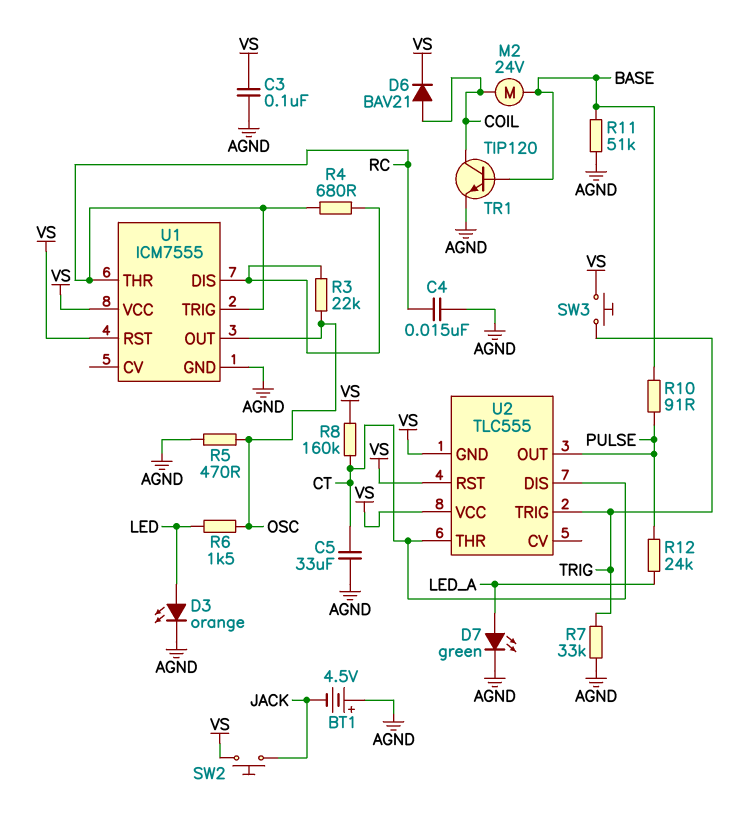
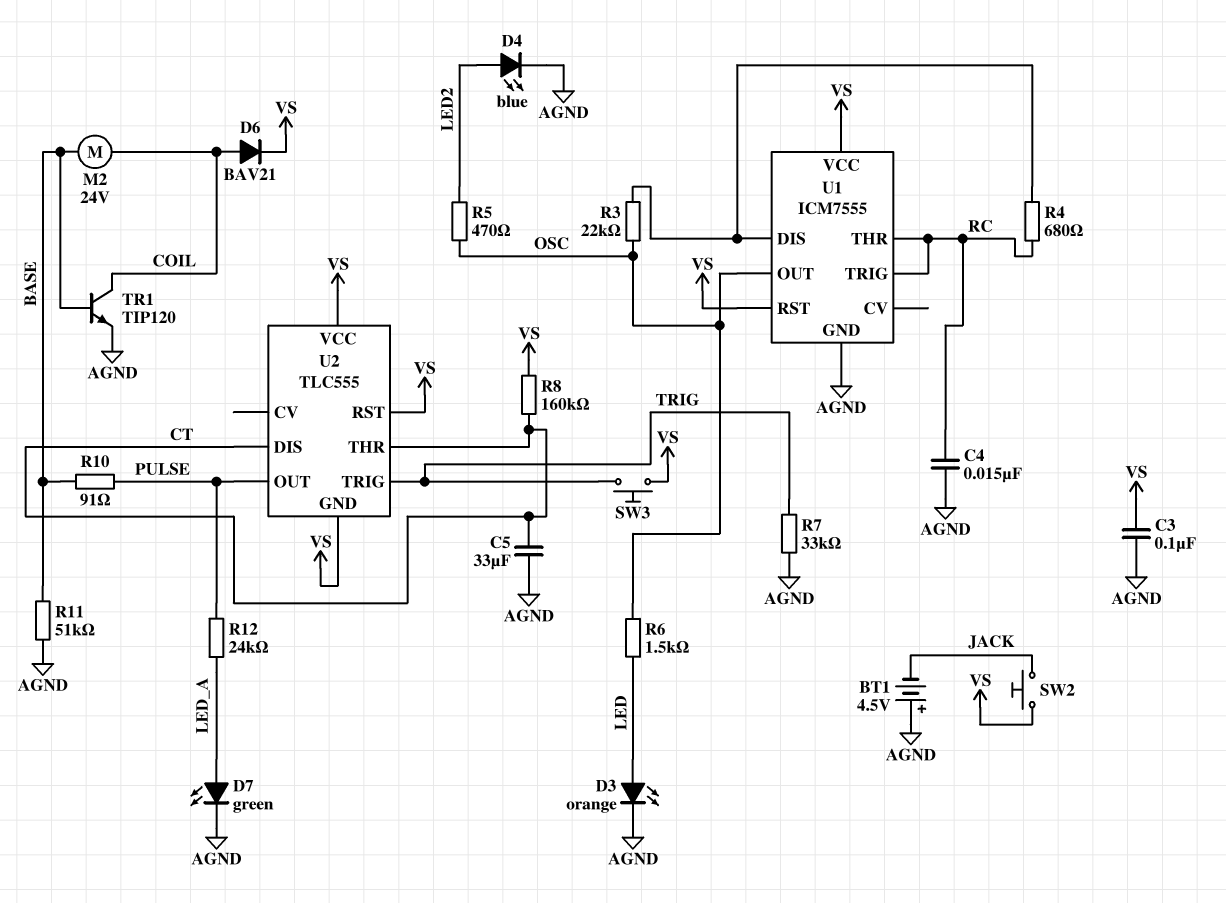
D4: none -> LED blue (A LED2, K AGND)
R5: 470 (AGND, OSC) -> 470 (LED2, OSC)

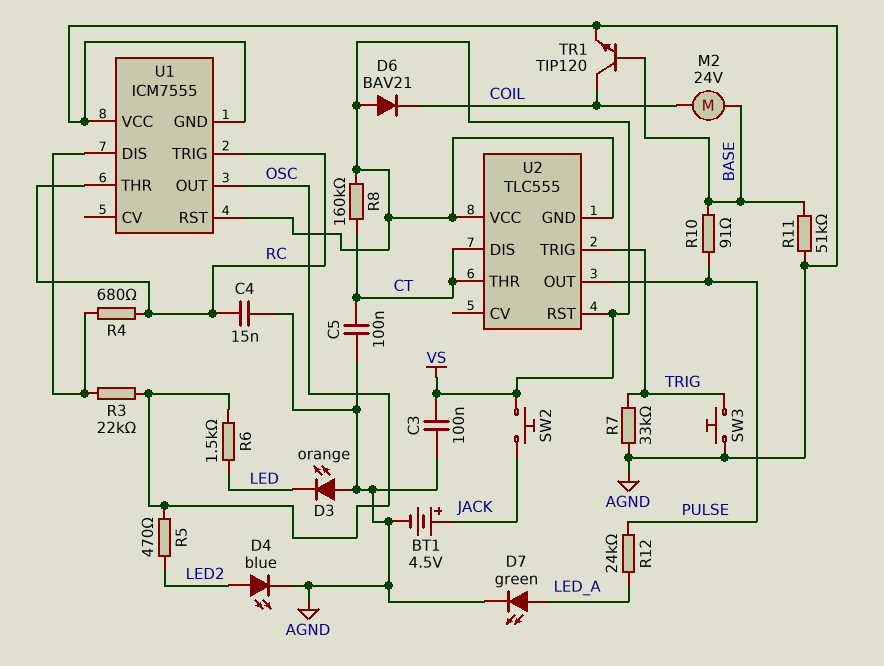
BT1: 4.5V (plus AGND, minus JACK) -> 4.5V (plus JACK, minus AGND)
C5: 33uF (AGND, CT) -> 100nF (AGND, CT)
D3: LED orange (A LED, K AGND) -> LED orange (A AGND, K LED)
D6: diode BAV21 (A COIL, K VS) -> diode BAV21 (A VS, K COIL)
SW3: button (TRIG, VS) -> button (AGND, TRIG)
U1 pin VCC: VS -> AGND

